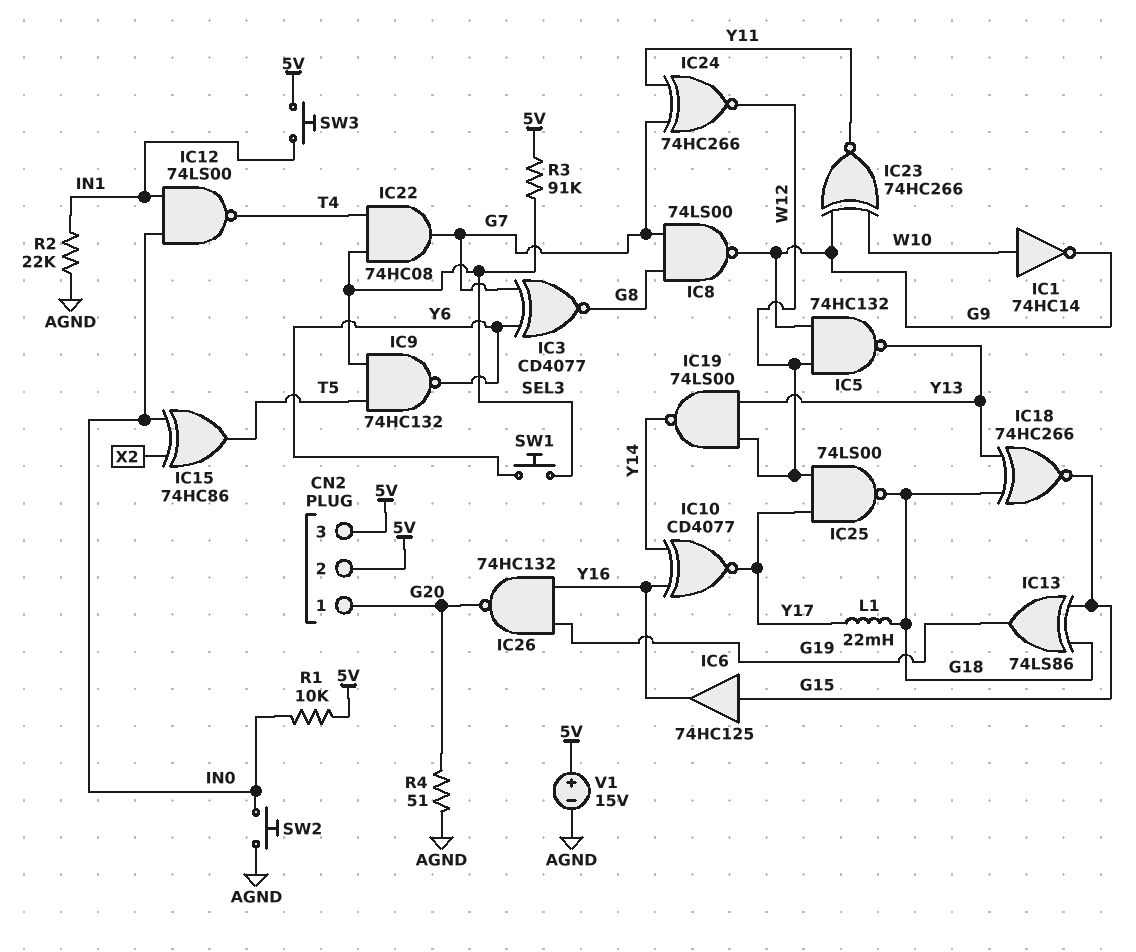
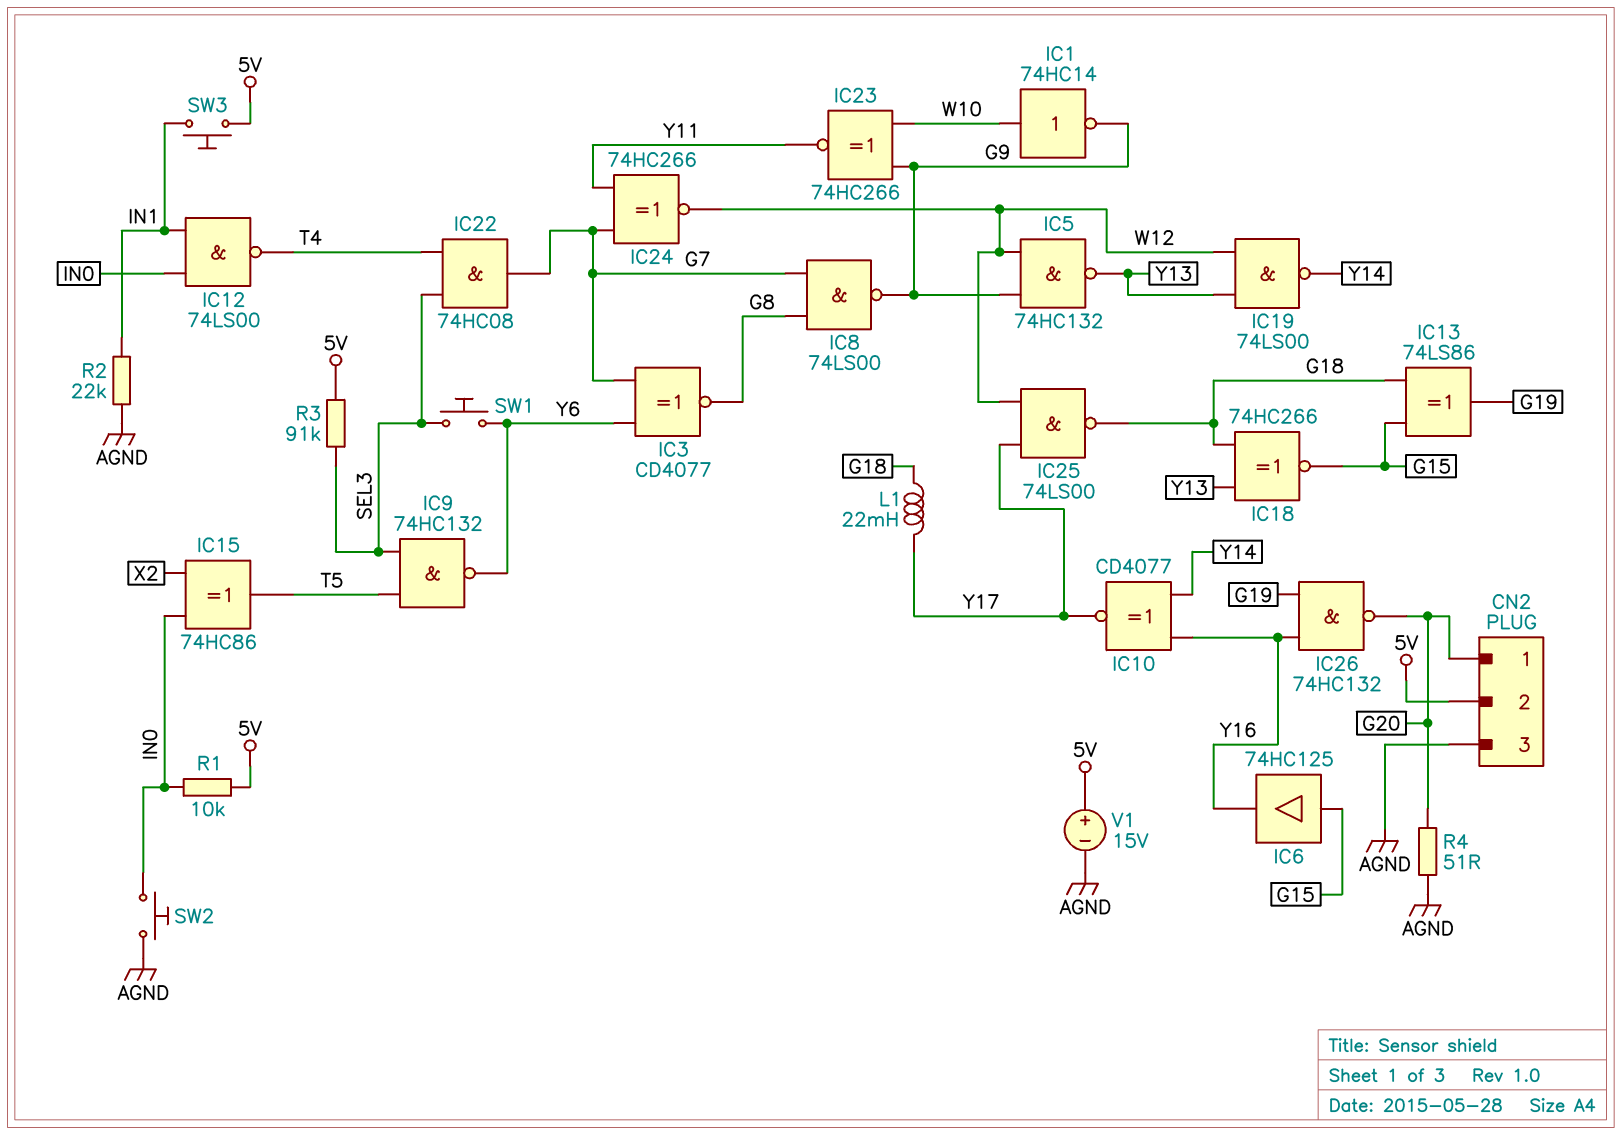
CN2 pin 3: 5V -> AGND

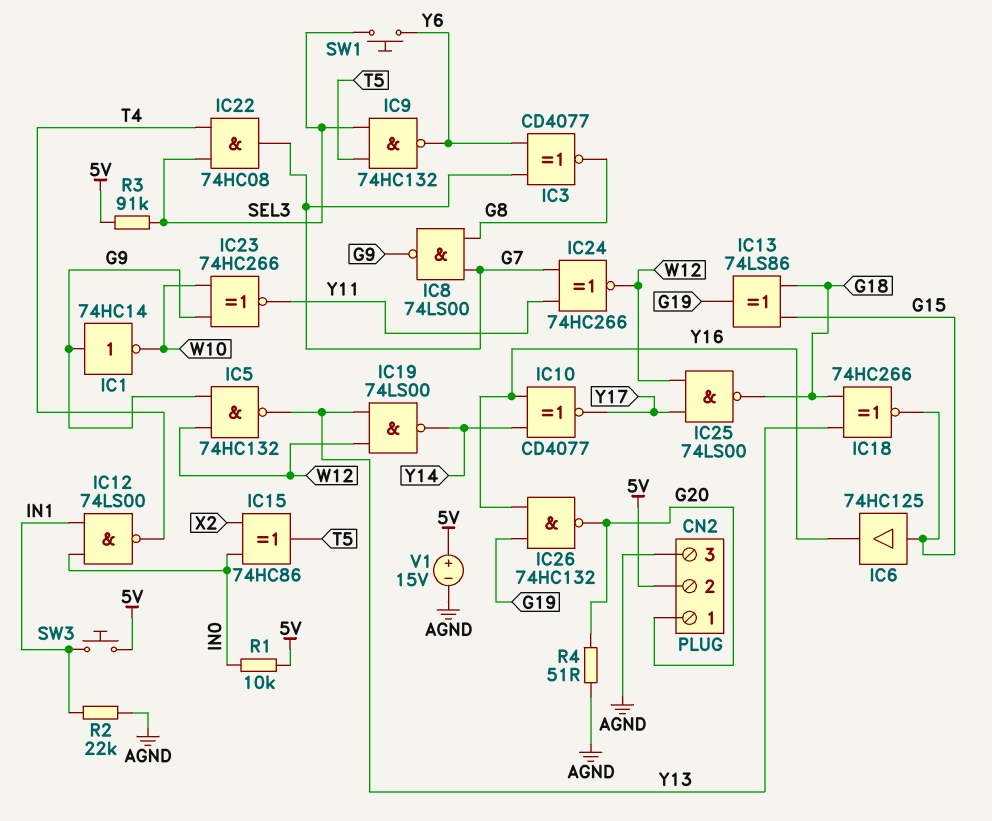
IC1: NOT 74HC14 (in W10, out G9) -> NOT 74HC14 (in G9, out W10)
L1: 22mH (G18, Y17) -> none
SW2: button (AGND, IN0) -> none

